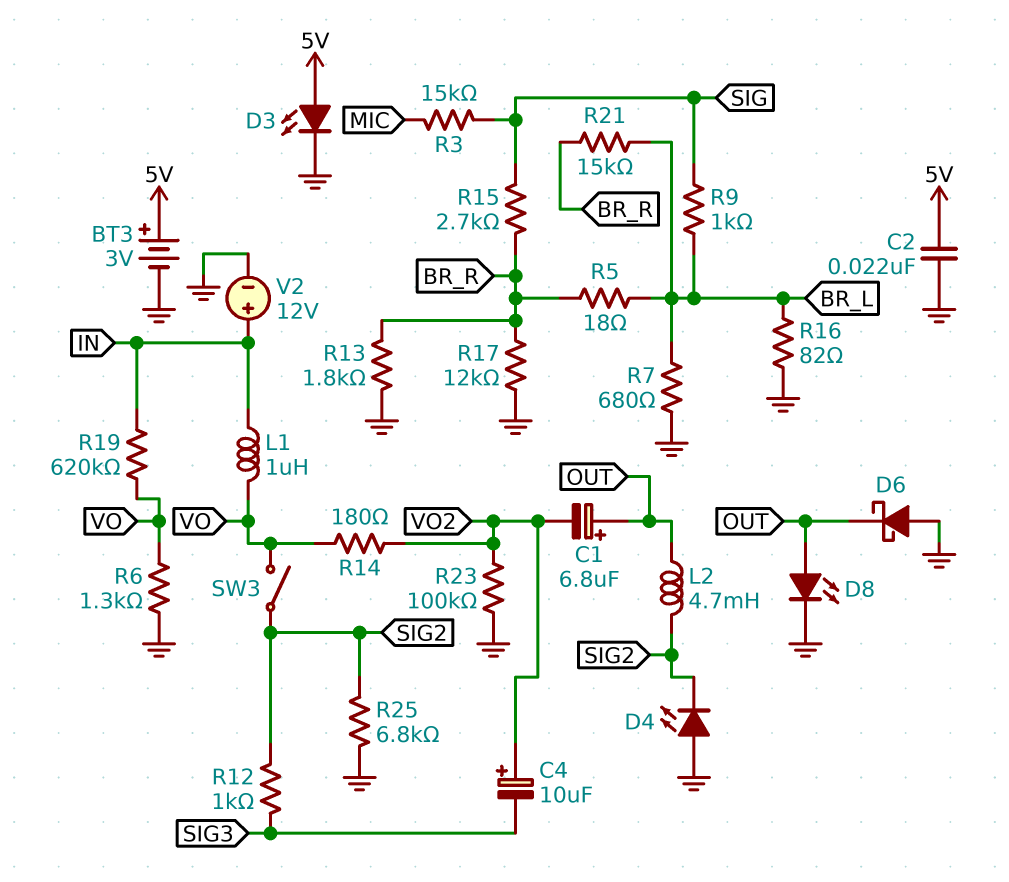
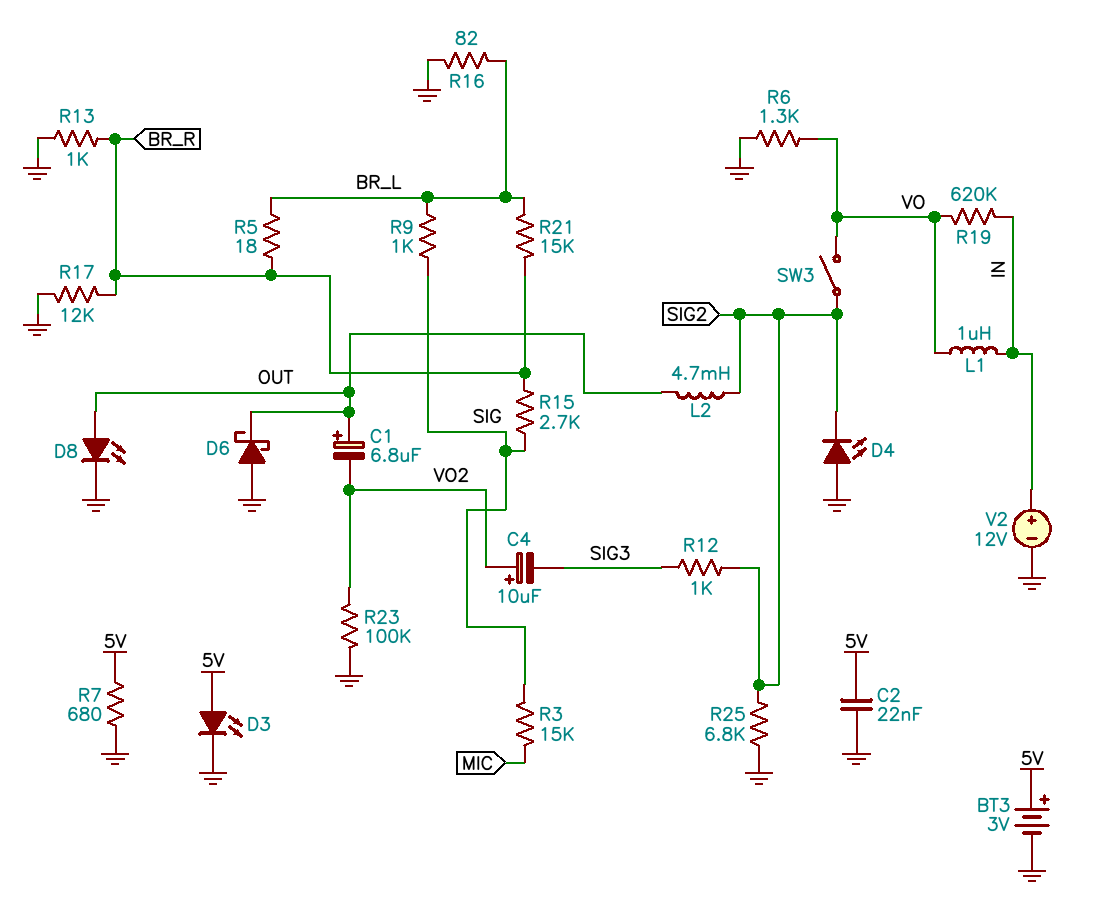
R7: 680 (BR_L, GND) -> 680 (5V, GND)
R13: 1.8k (BR_R, GND) -> 1k (BR_R, GND)
R14: 180 (VO, VO2) -> none

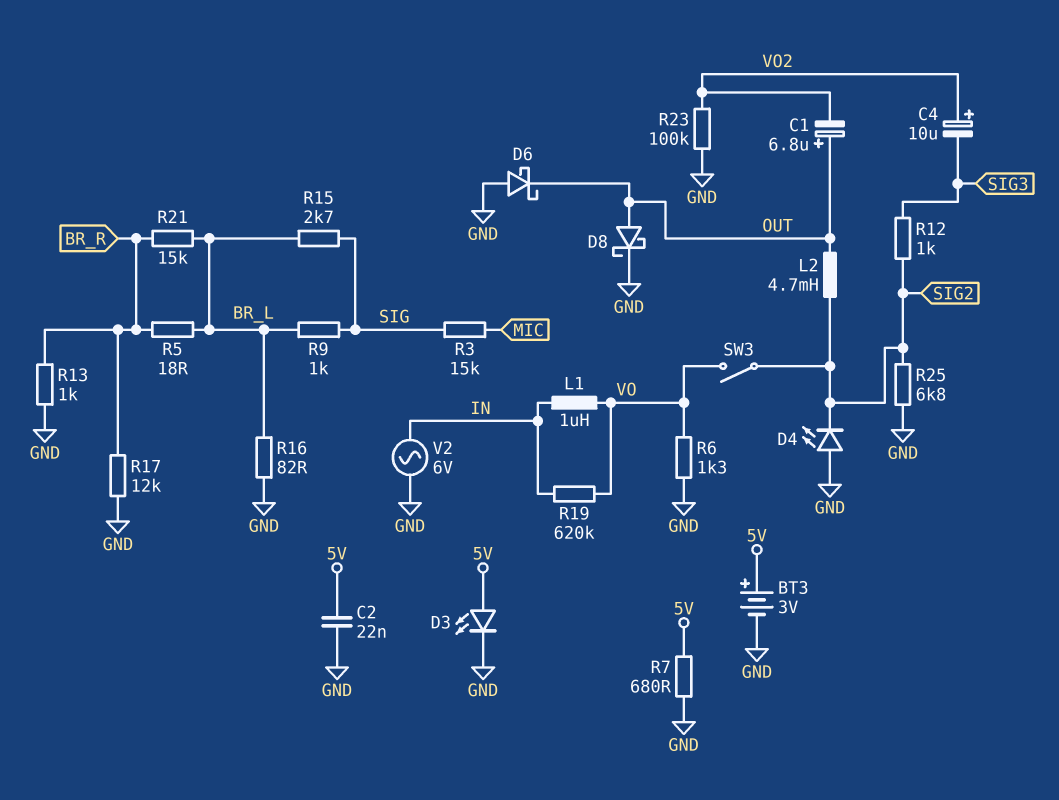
D8: LED (A OUT, K GND) -> schottky (A OUT, K GND)
R15: 2.7k (BR_R, SIG) -> 2.7k (BR_L, SIG)
V2: 12V (plus IN, minus GND) -> AC 6V (GND, IN)

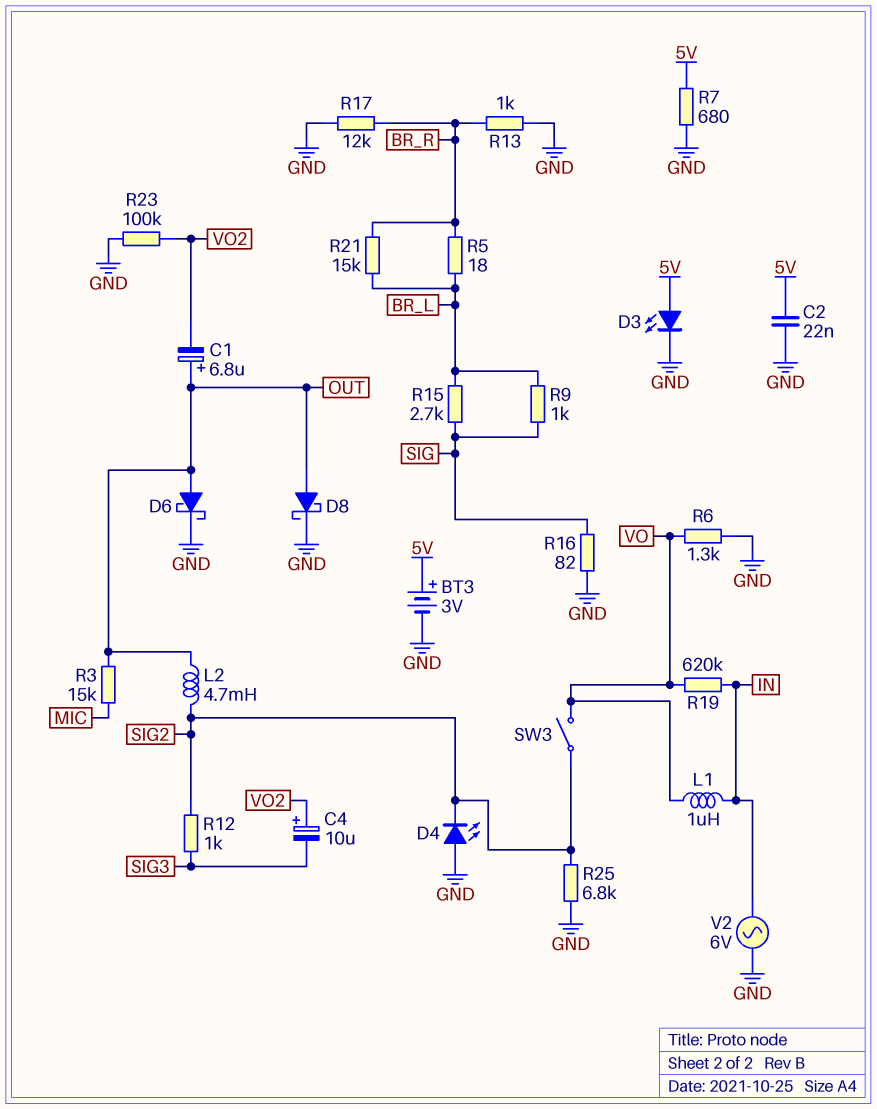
D6: schottky (A GND, K OUT) -> schottky (A OUT, K GND)
R3: 15k (MIC, SIG) -> 15k (MIC, OUT)
R16: 82 (BR_L, GND) -> 82 (GND, SIG)

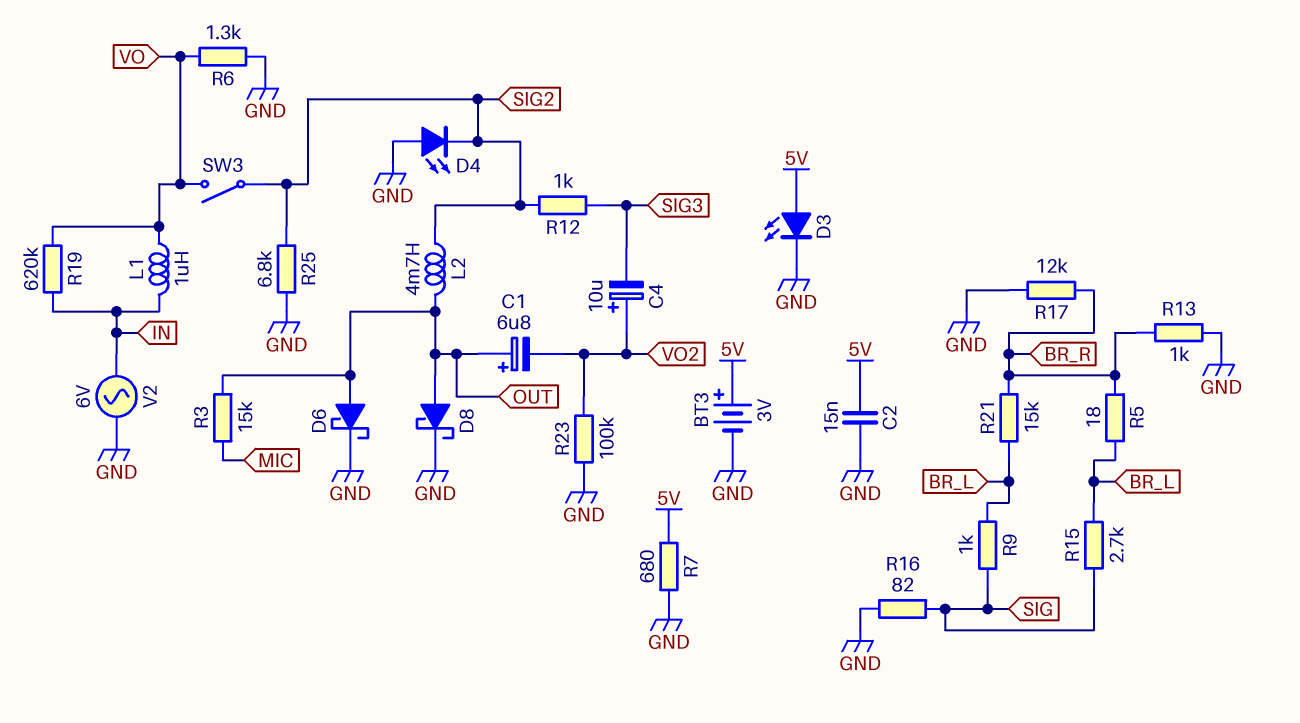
C2: 22nF (5V, GND) -> 15nF (5V, GND)

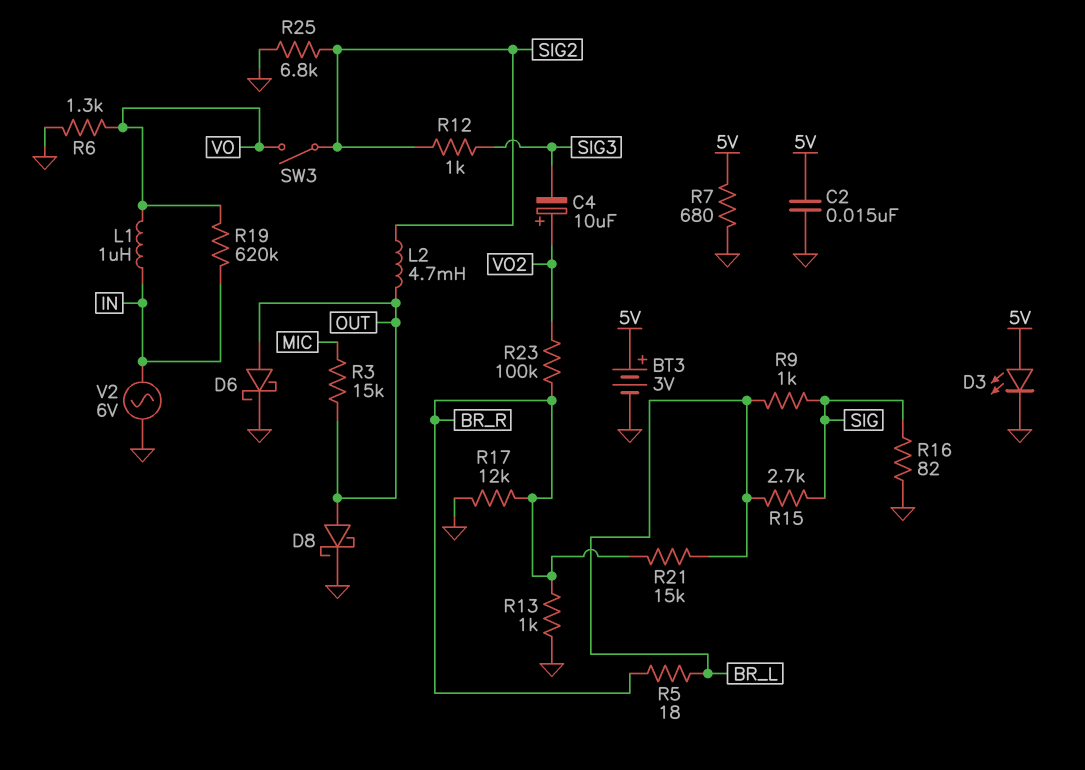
C1: 6.8uF (plus OUT, minus VO2) -> none
D4: LED (A GND, K SIG2) -> none
R23: 100k (GND, VO2) -> 100k (BR_R, VO2)

